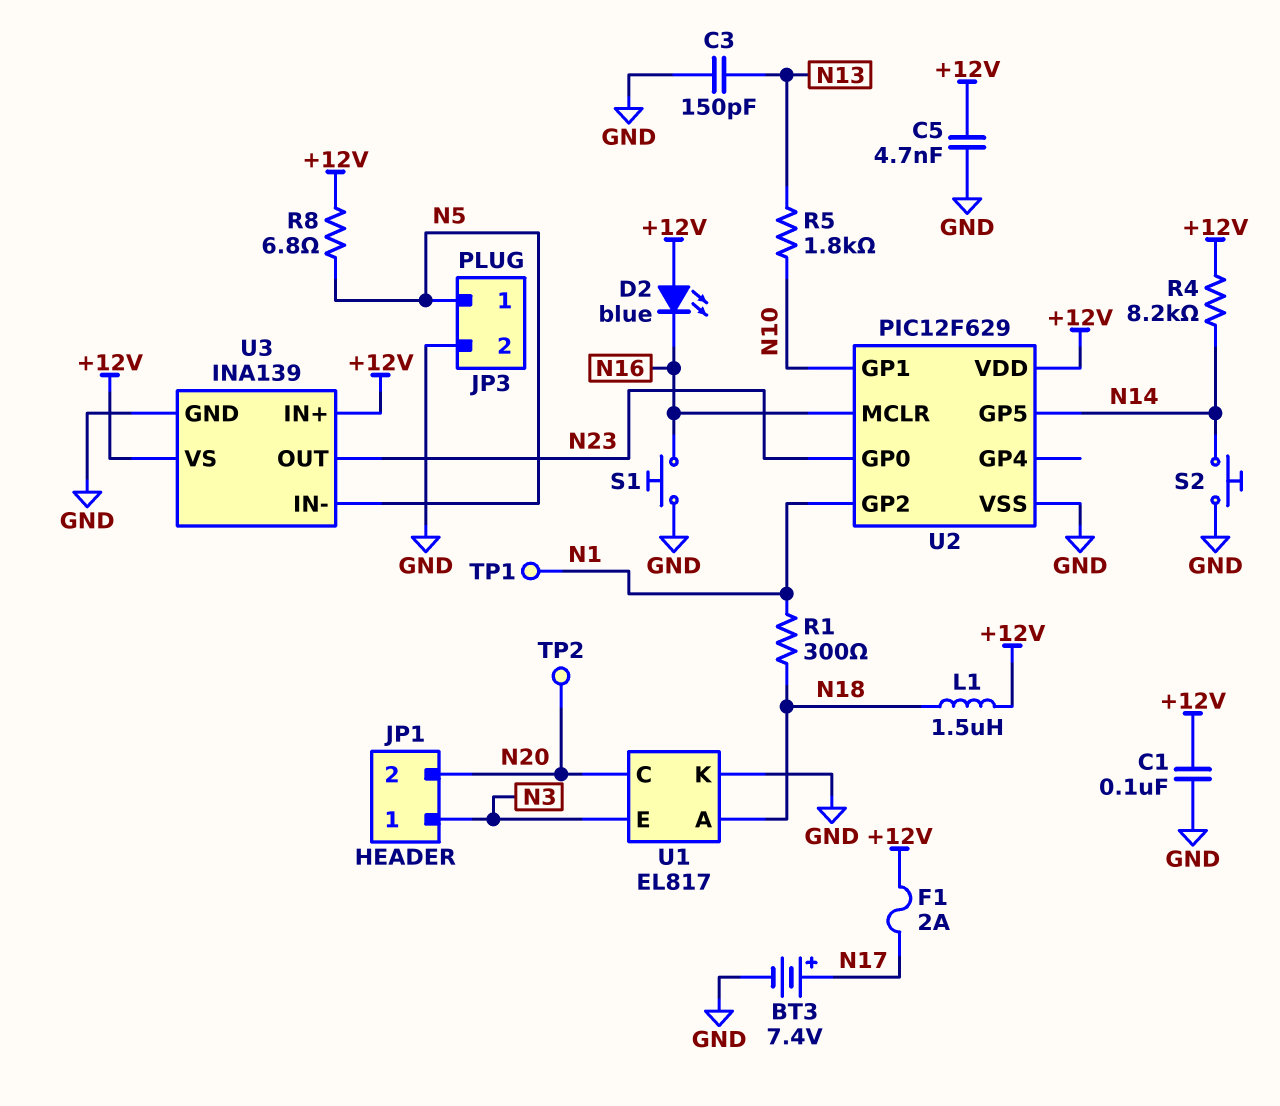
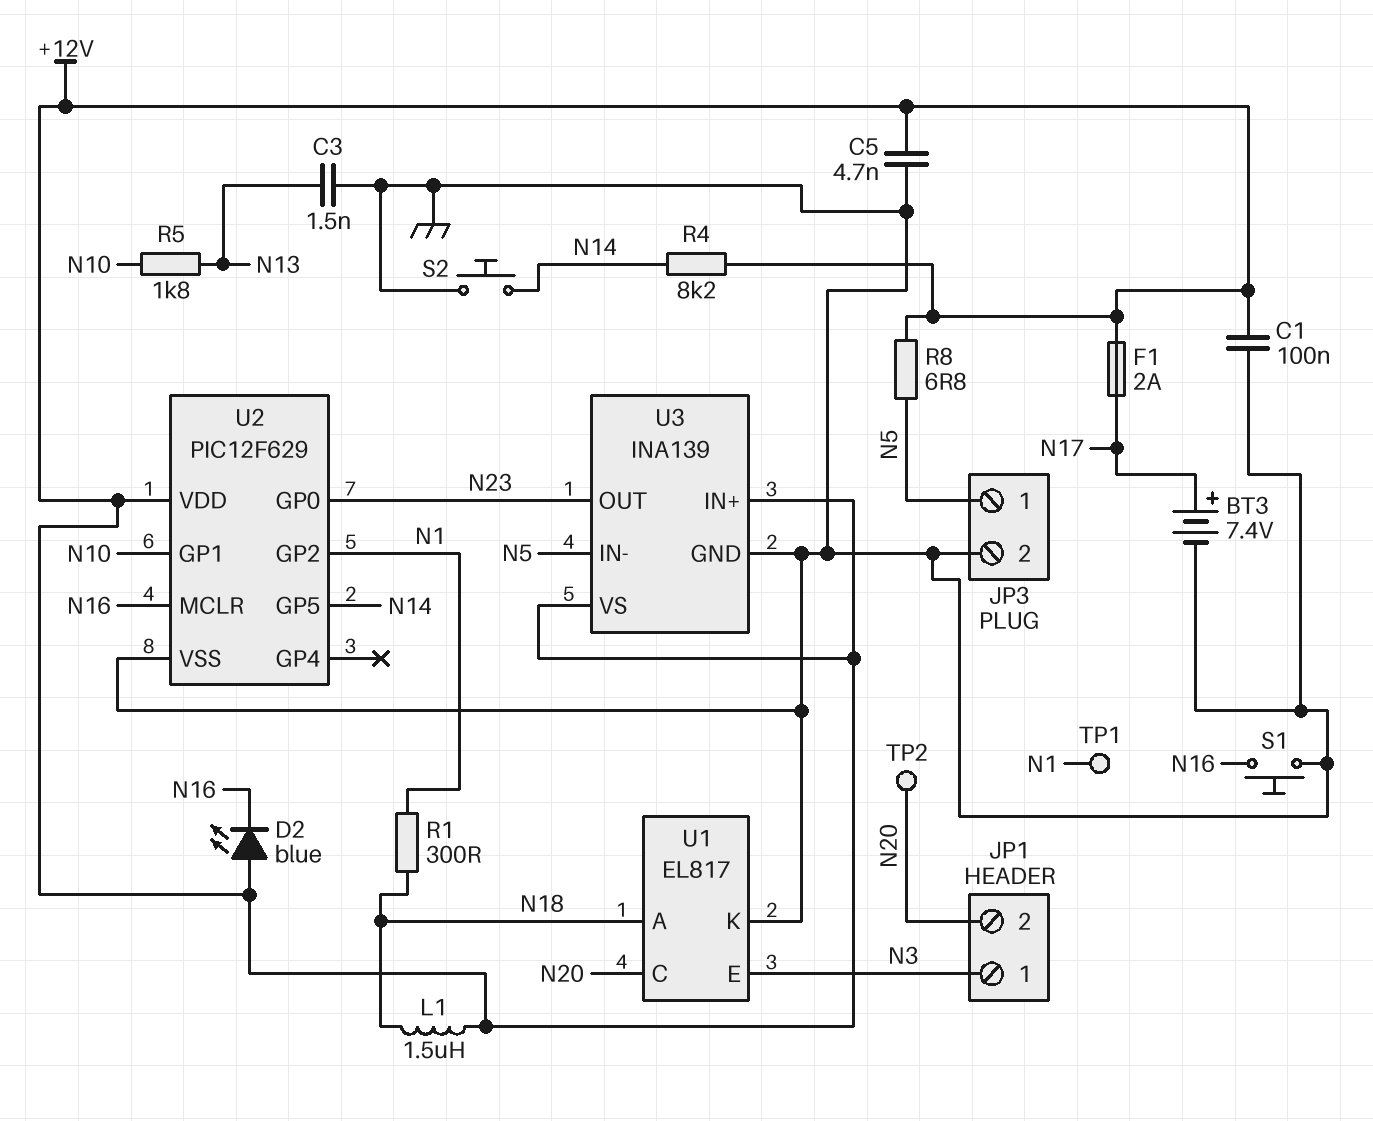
C3: 150pF (GND, N13) -> 1.5nF (GND, N13)

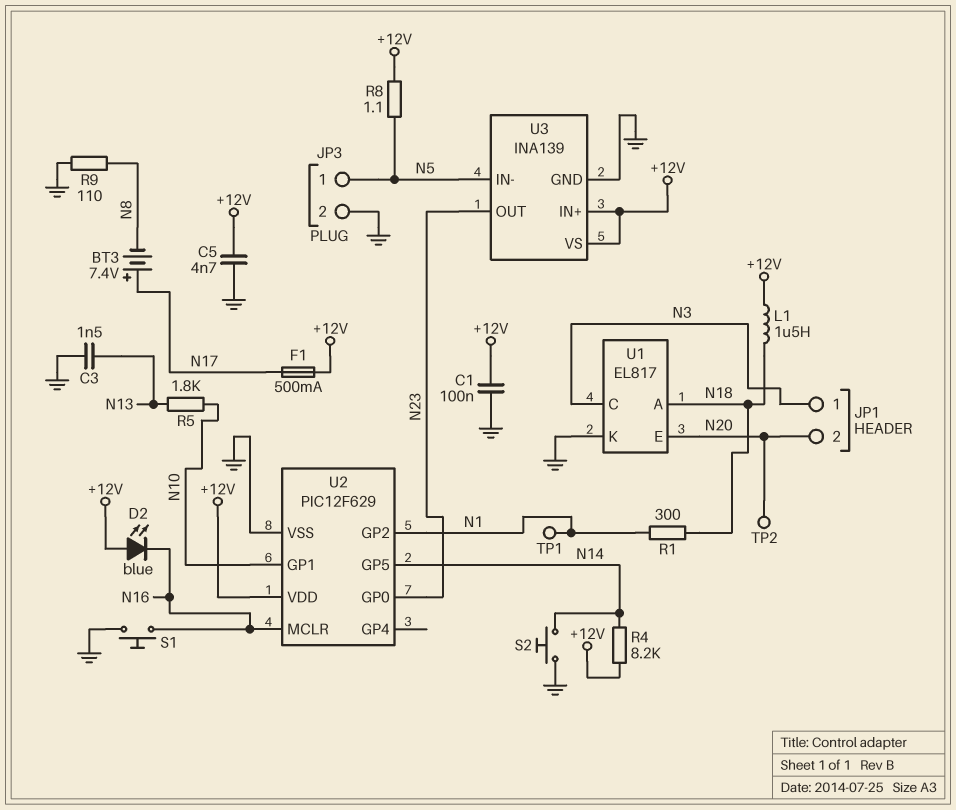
BT3: 7.4V (plus N17, minus GND) -> 7.4V (plus N17, minus N8)
F1: 2A (+12V, N17) -> 500mA (+12V, N17)
R8: 6.8 (+12V, N5) -> 1.1 (+12V, N5)
R9: none -> 110 (GND, N8)
U1 pin C: N20 -> N3
U1 pin E: N3 -> N20

